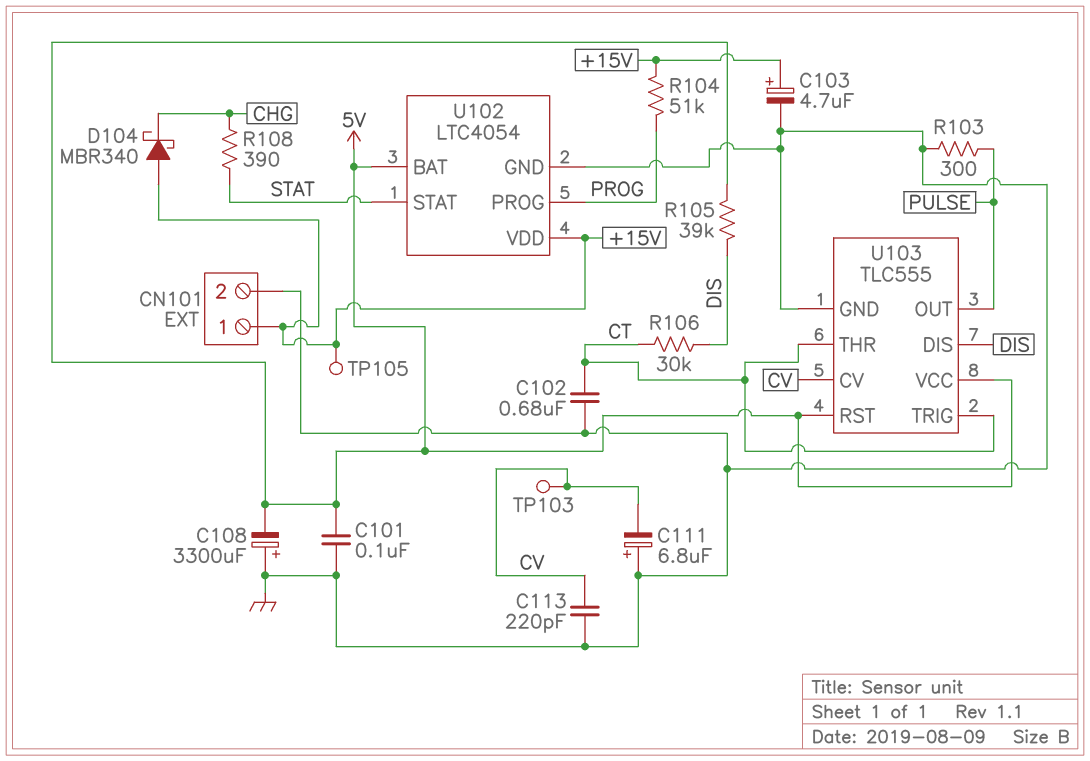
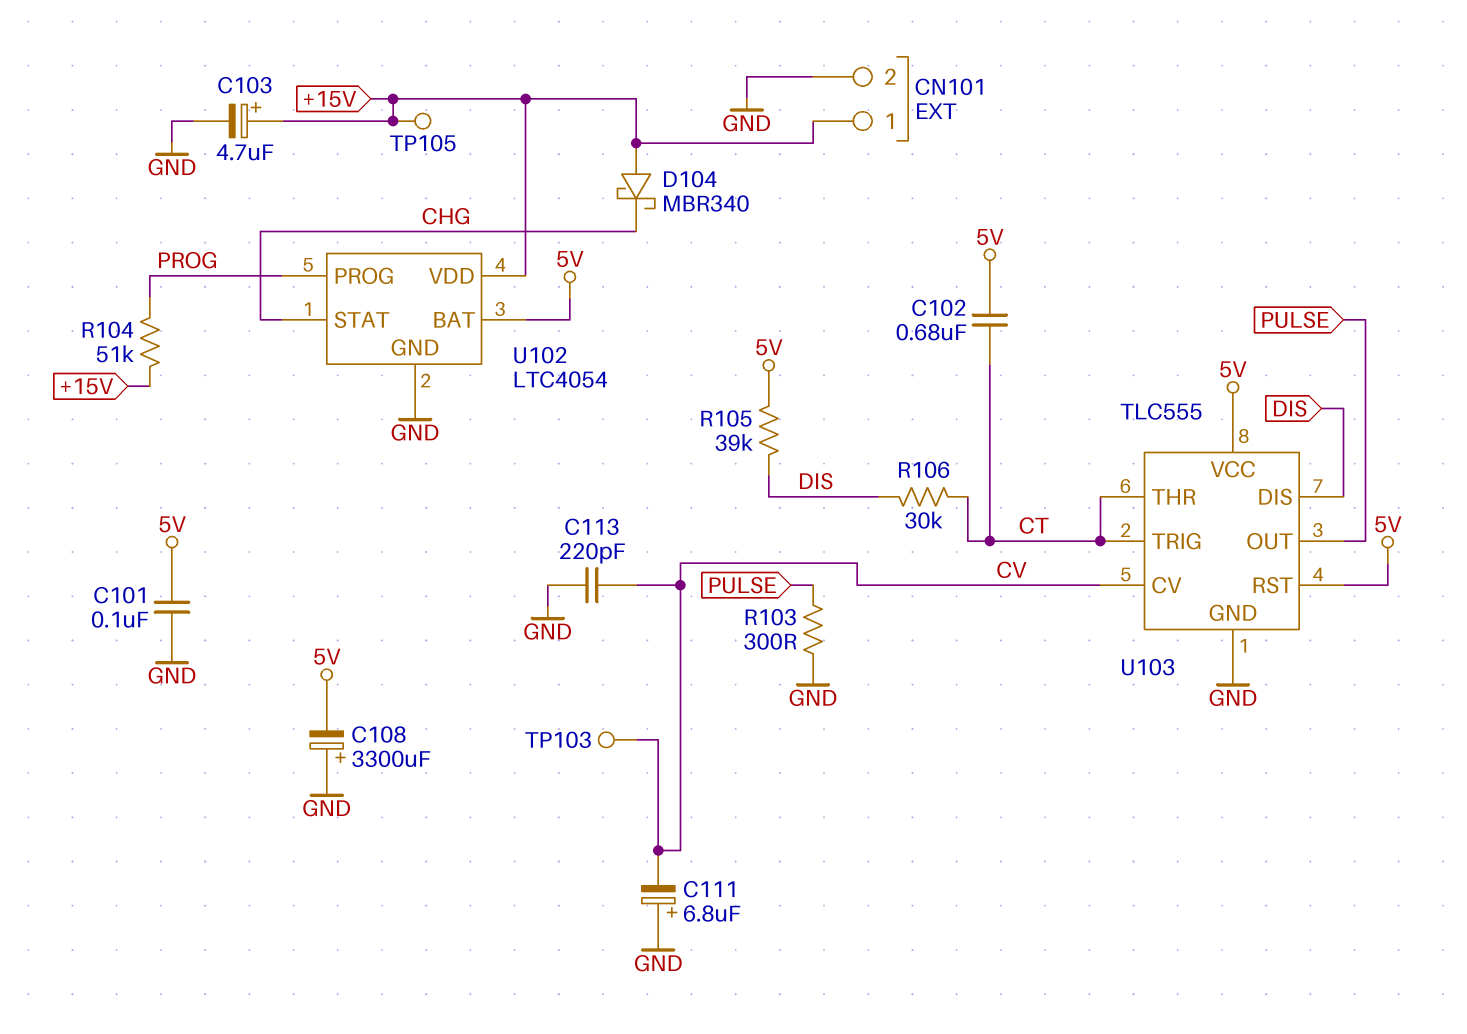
C102: 680nF (CT, GND) -> 680nF (5V, CT)
R108: 390 (CHG, STAT) -> none
U102 pin STAT: STAT -> CHG

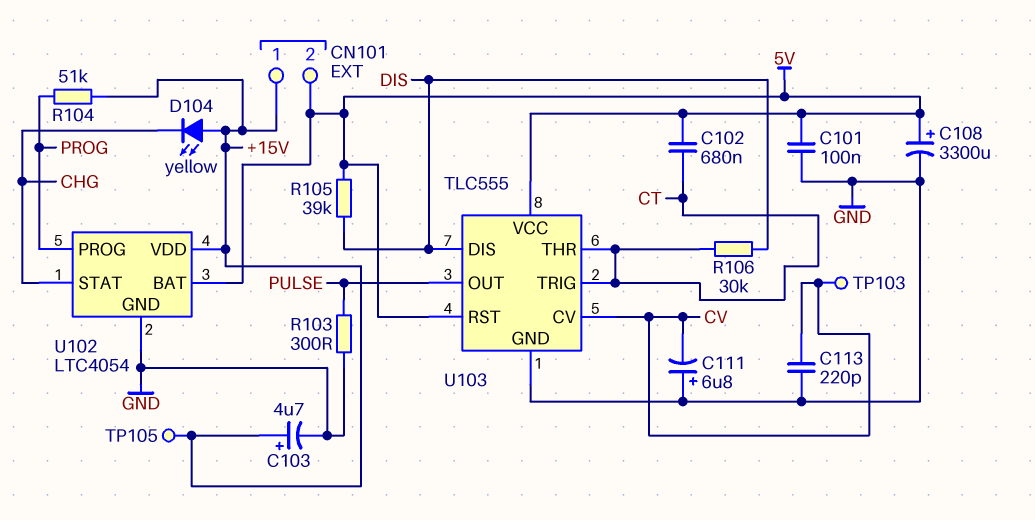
C108: 3300uF (plus GND, minus 5V) -> 3300uF (plus 5V, minus GND)
CN101 pin 2: GND -> 5V
D104: schottky MBR340 (A +15V, K CHG) -> LED yellow (A +15V, K CHG)

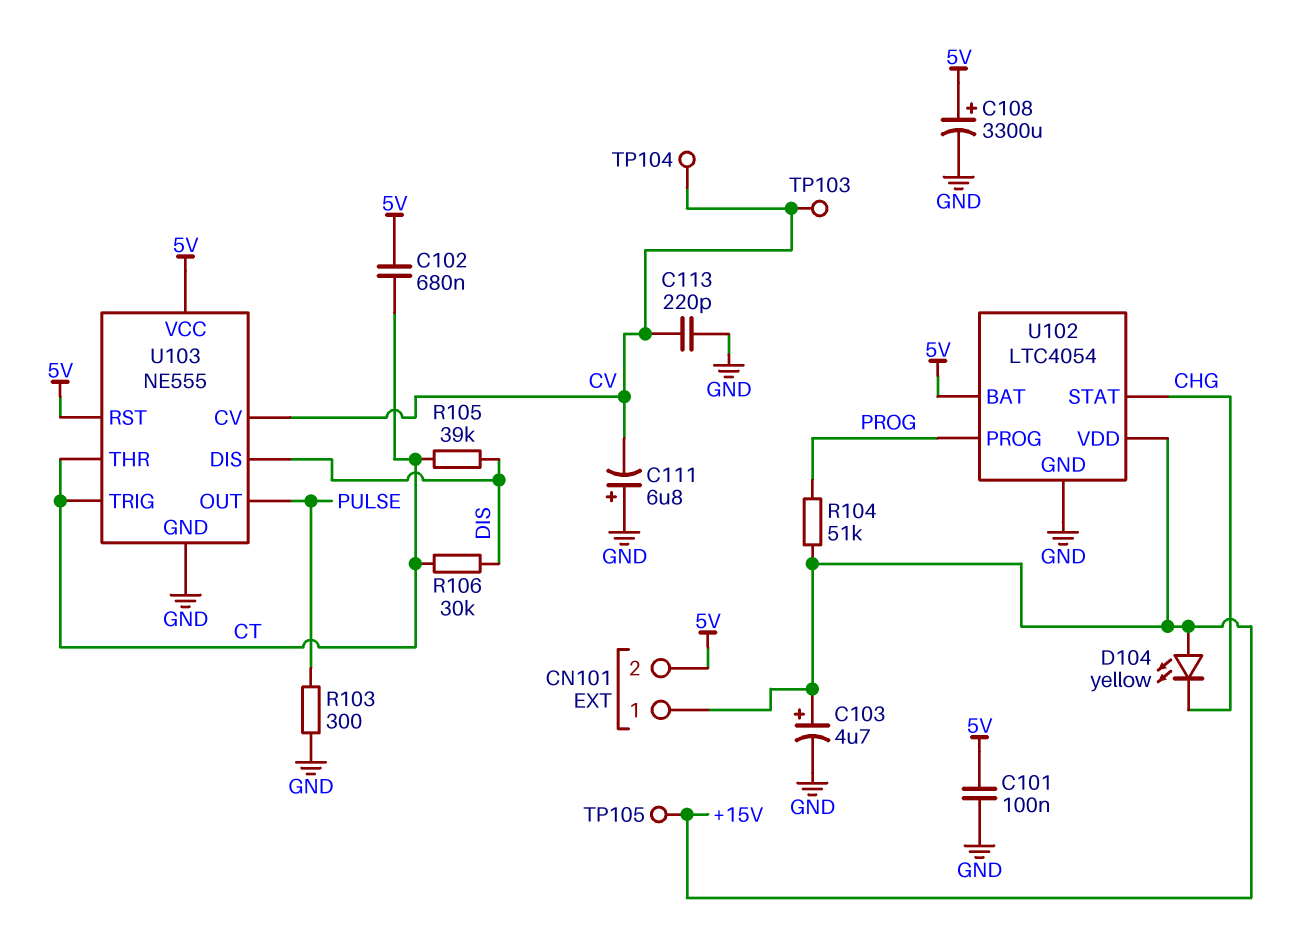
R105: 39k (5V, DIS) -> 39k (CT, DIS)
TP104: none -> test point (CV)
U103: TLC555 -> NE555

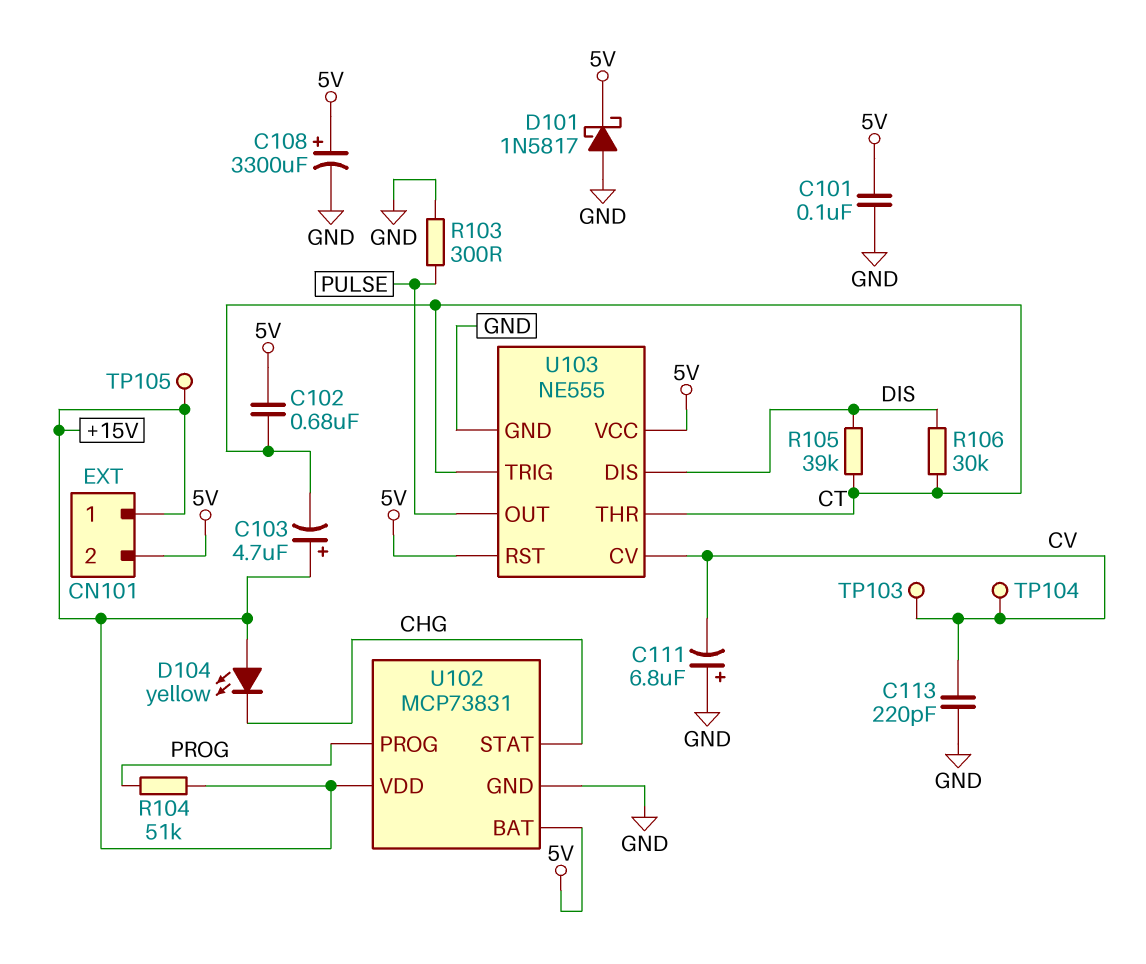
C103: 4.7uF (plus +15V, minus GND) -> 4.7uF (plus +15V, minus CT)
D101: none -> schottky 1N5817 (A GND, K 5V)
U102: LTC4054 -> MCP73831

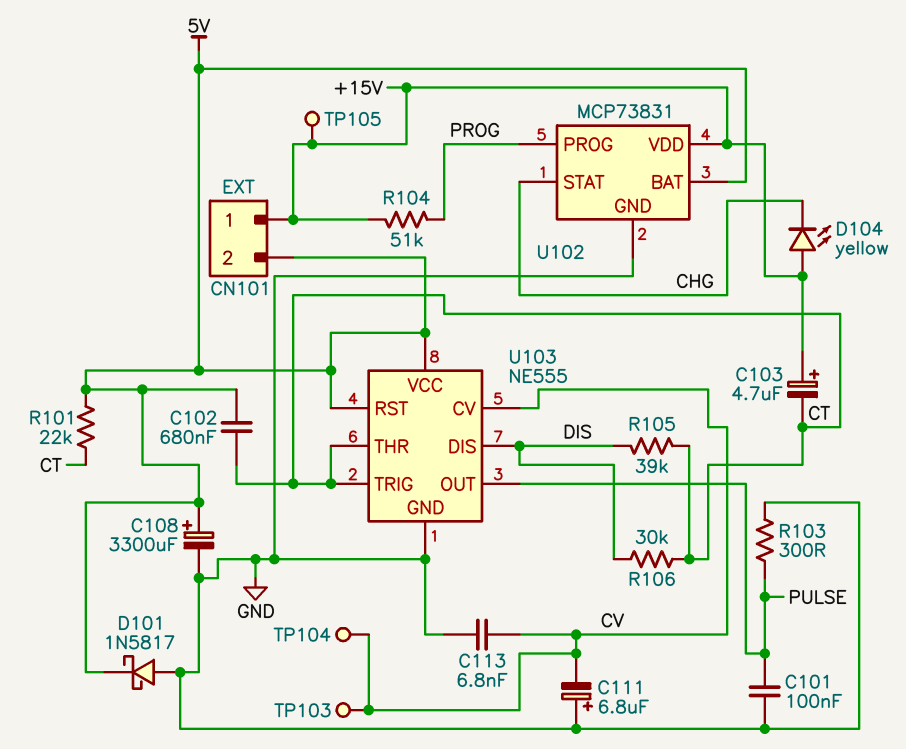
C101: 100nF (5V, GND) -> 100nF (GND, PULSE)
C113: 220pF (CV, GND) -> 6.8nF (CV, GND)
R101: none -> 22k (5V, CT)

